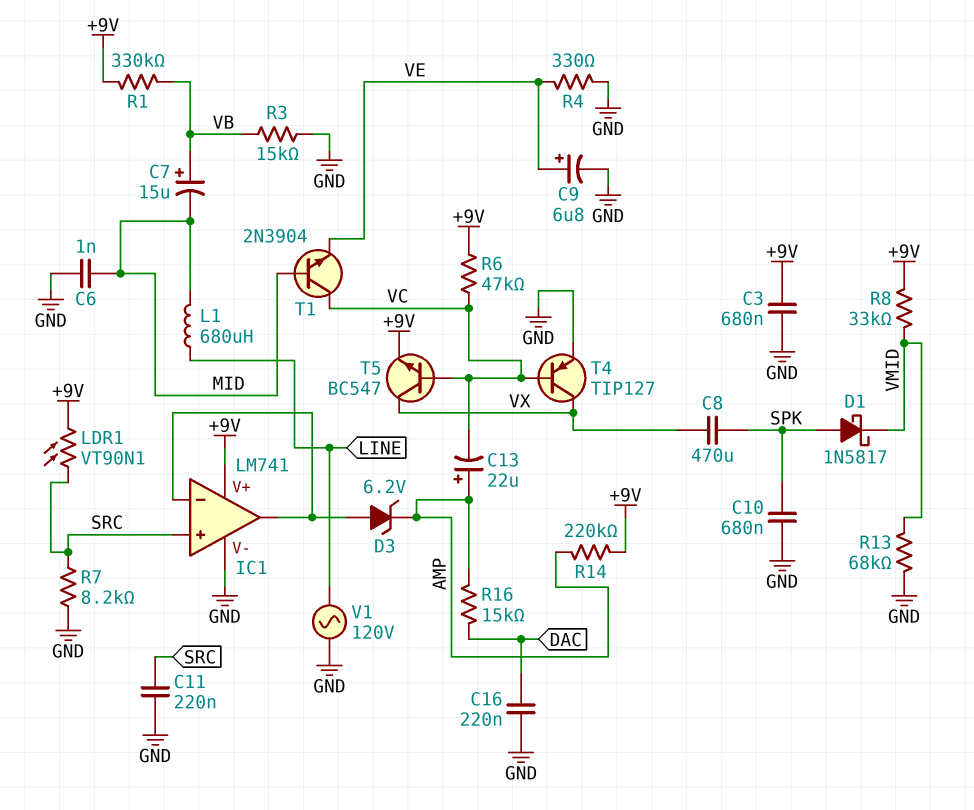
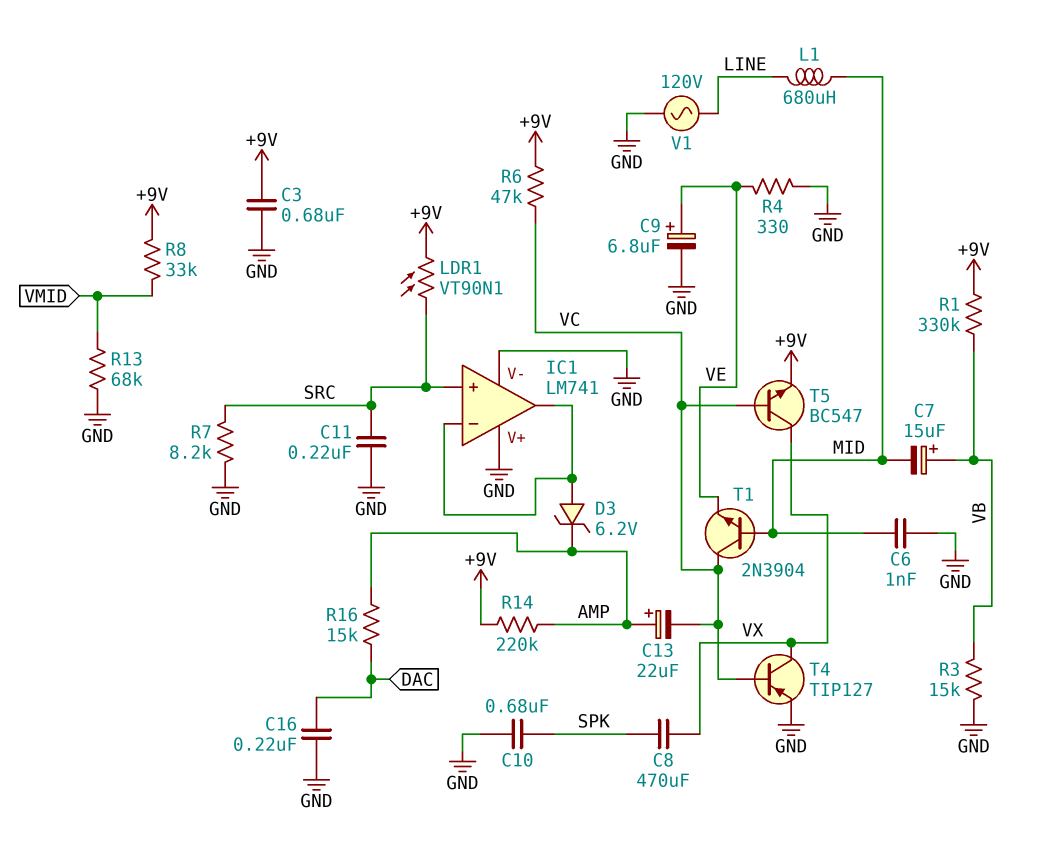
D1: schottky 1N5817 (A SPK, K VMID) -> none
IC1 pin V+: +9V -> GND

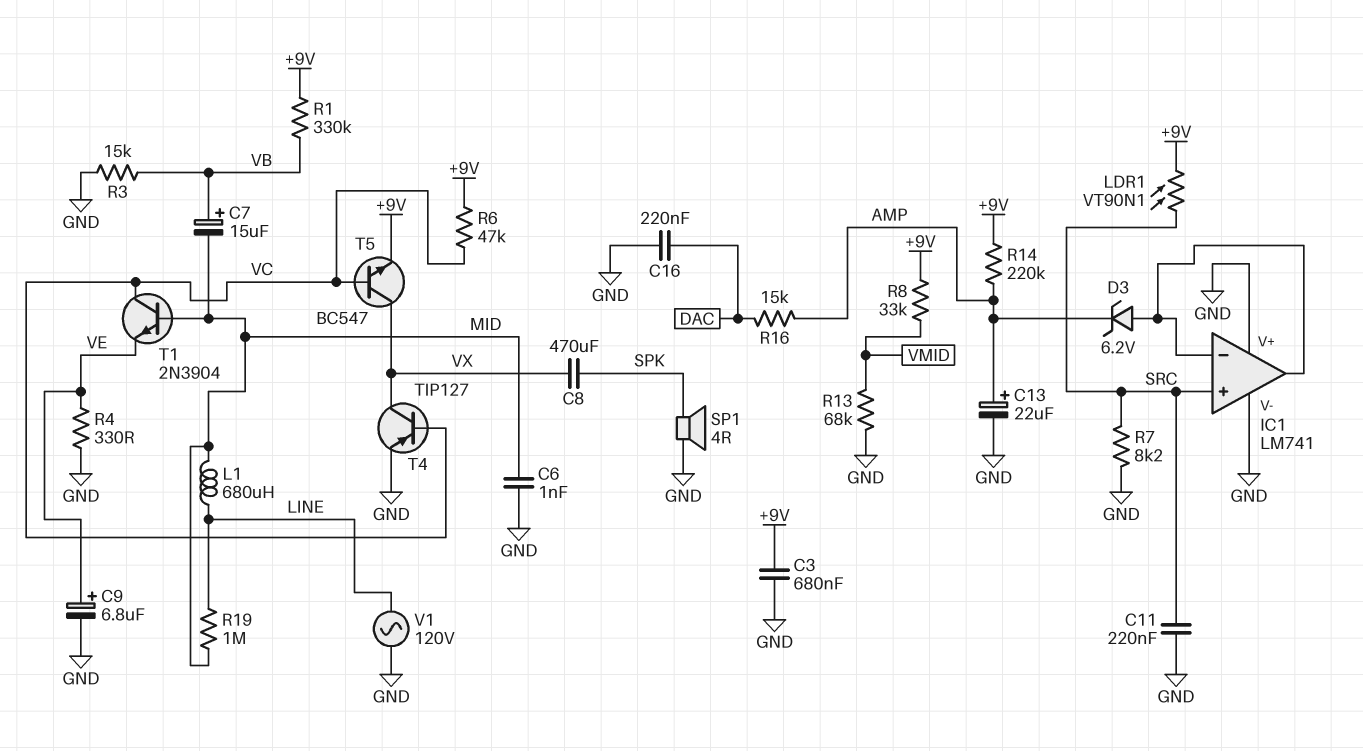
C10: 680nF (GND, SPK) -> none
C13: 22uF (plus AMP, minus VC) -> 22uF (plus AMP, minus GND)
R19: none -> 1M (LINE, MID)
SP1: none -> speaker 4R (GND, SPK)

